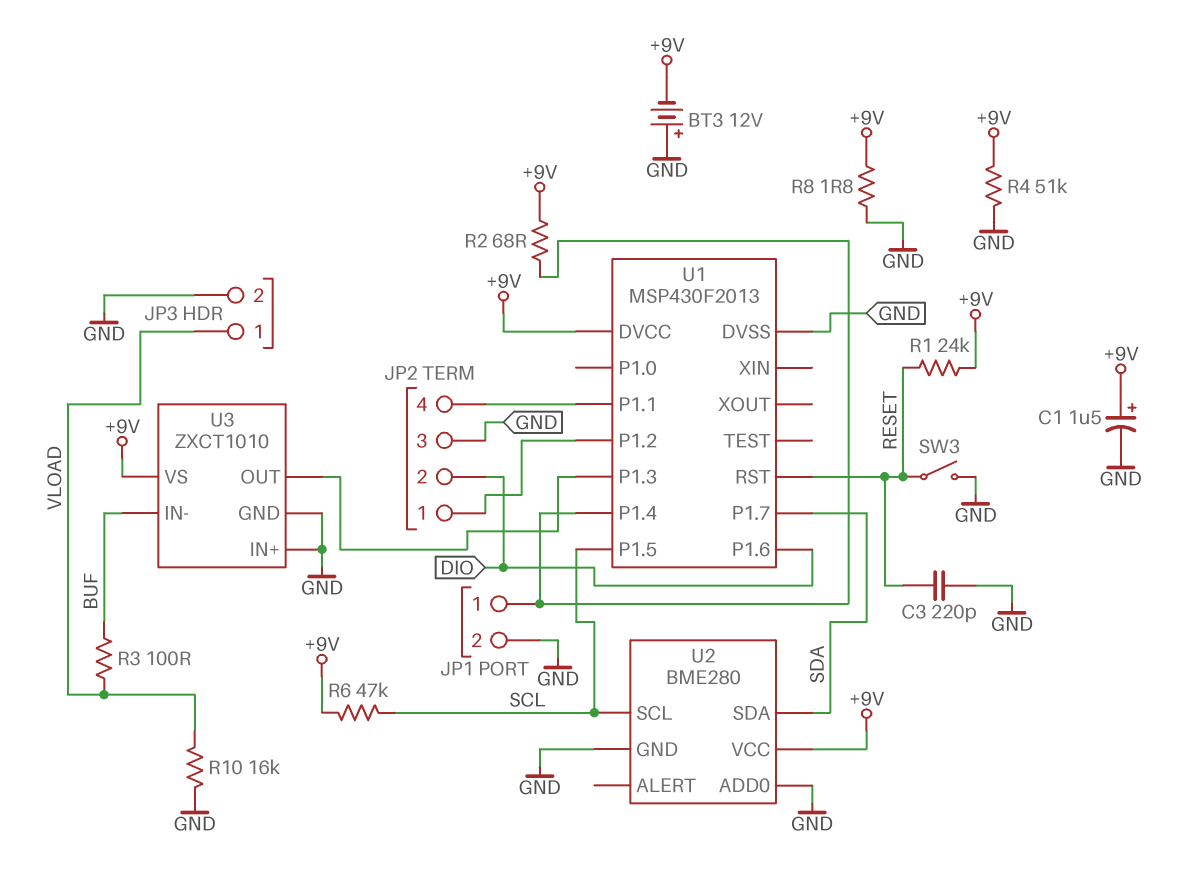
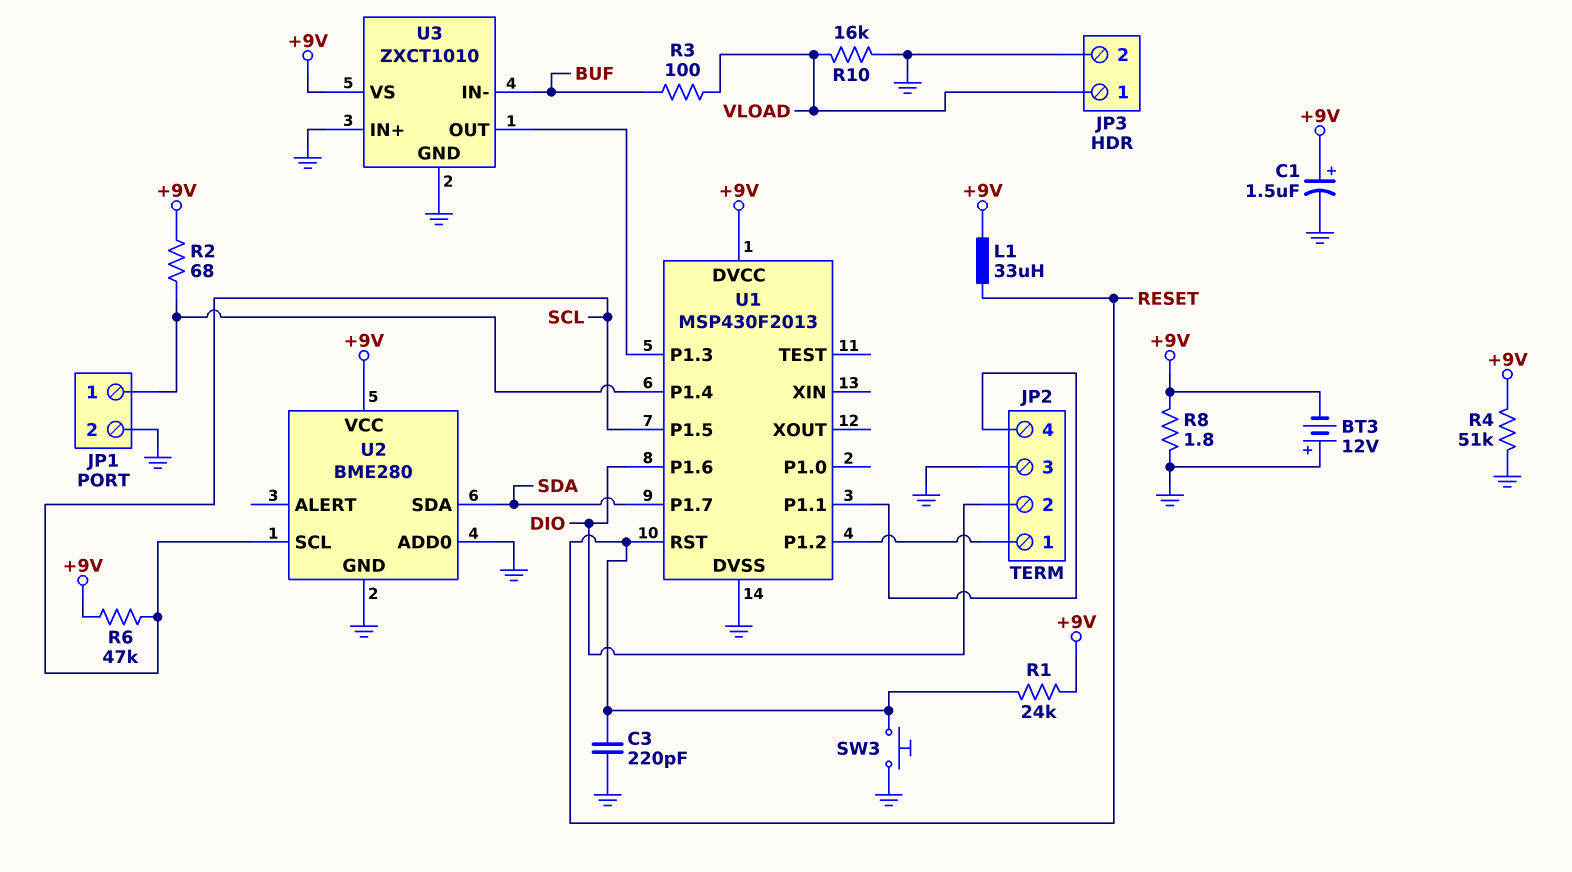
L1: none -> 33uH (+9V, RESET)
SW3: switch (GND, RESET) -> button (GND, RESET)

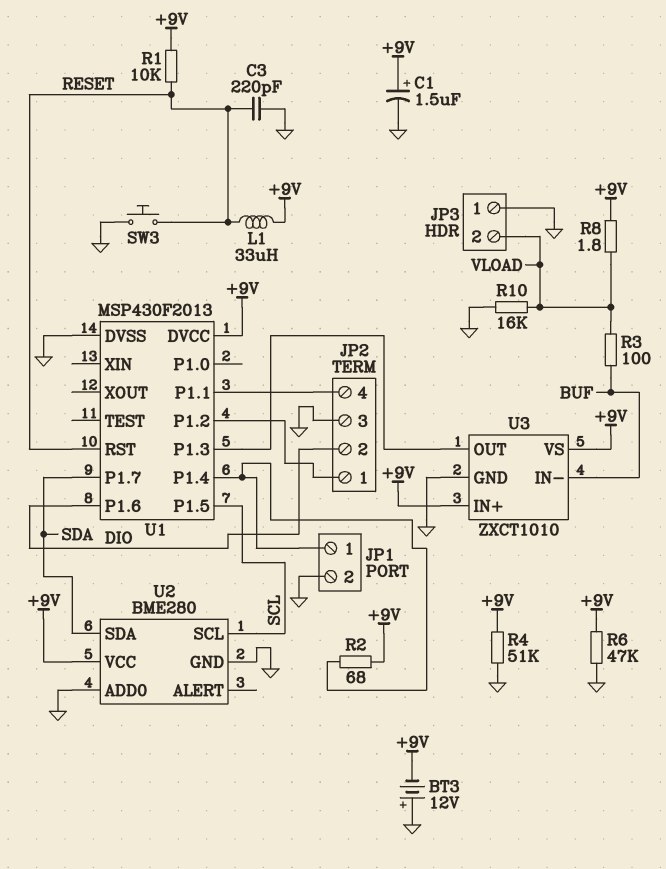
JP3 pin 1: VLOAD -> GND
JP3 pin 2: GND -> VLOAD
R1: 24k (+9V, RESET) -> 10k (+9V, RESET)
R6: 47k (+9V, SCL) -> 47k (+9V, GND)
R8: 1.8 (+9V, GND) -> 1.8 (+9V, VLOAD)
U3 pin IN+: GND -> +9V

